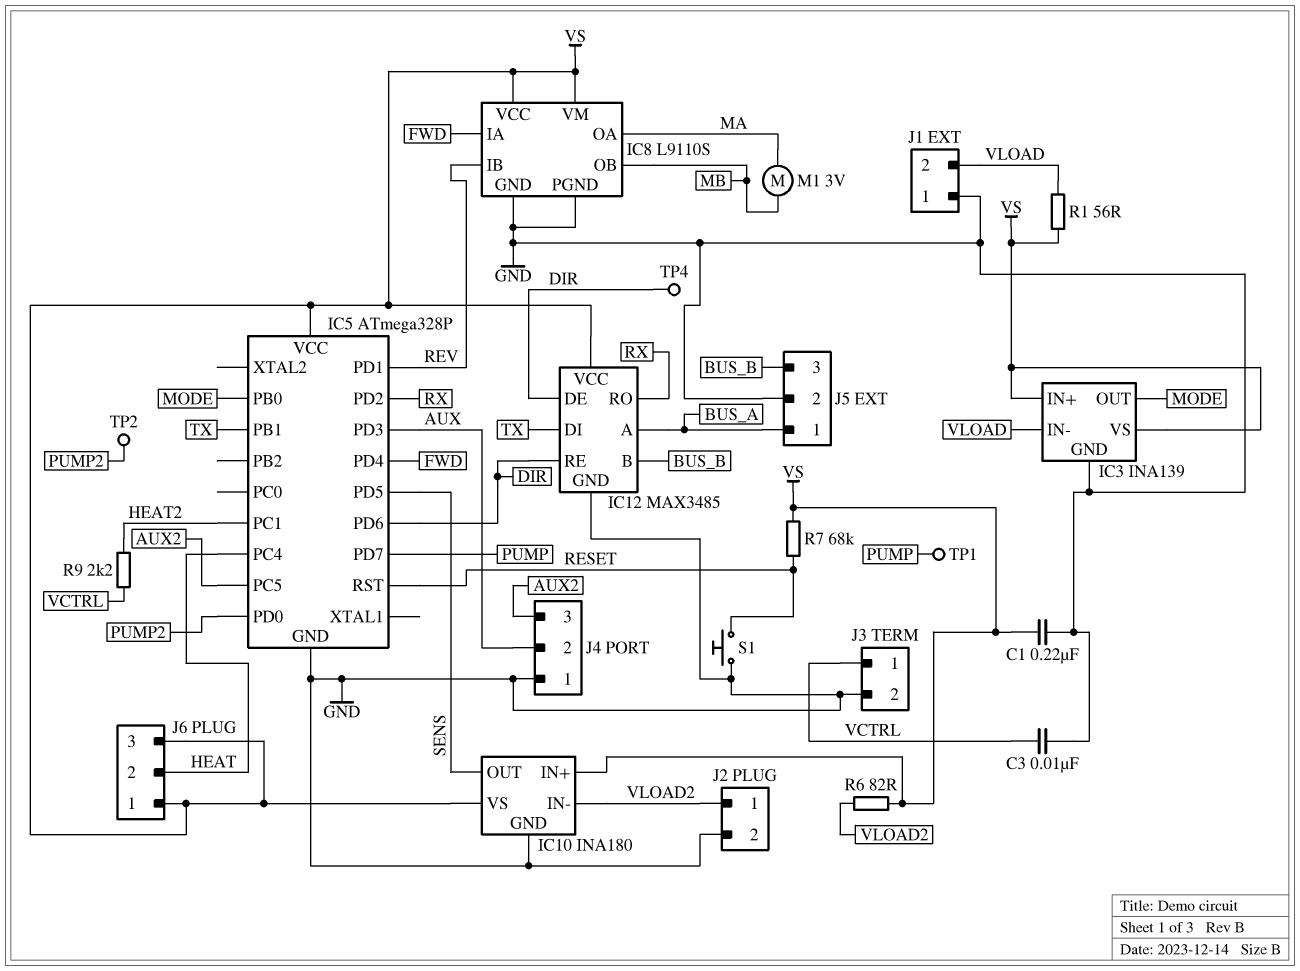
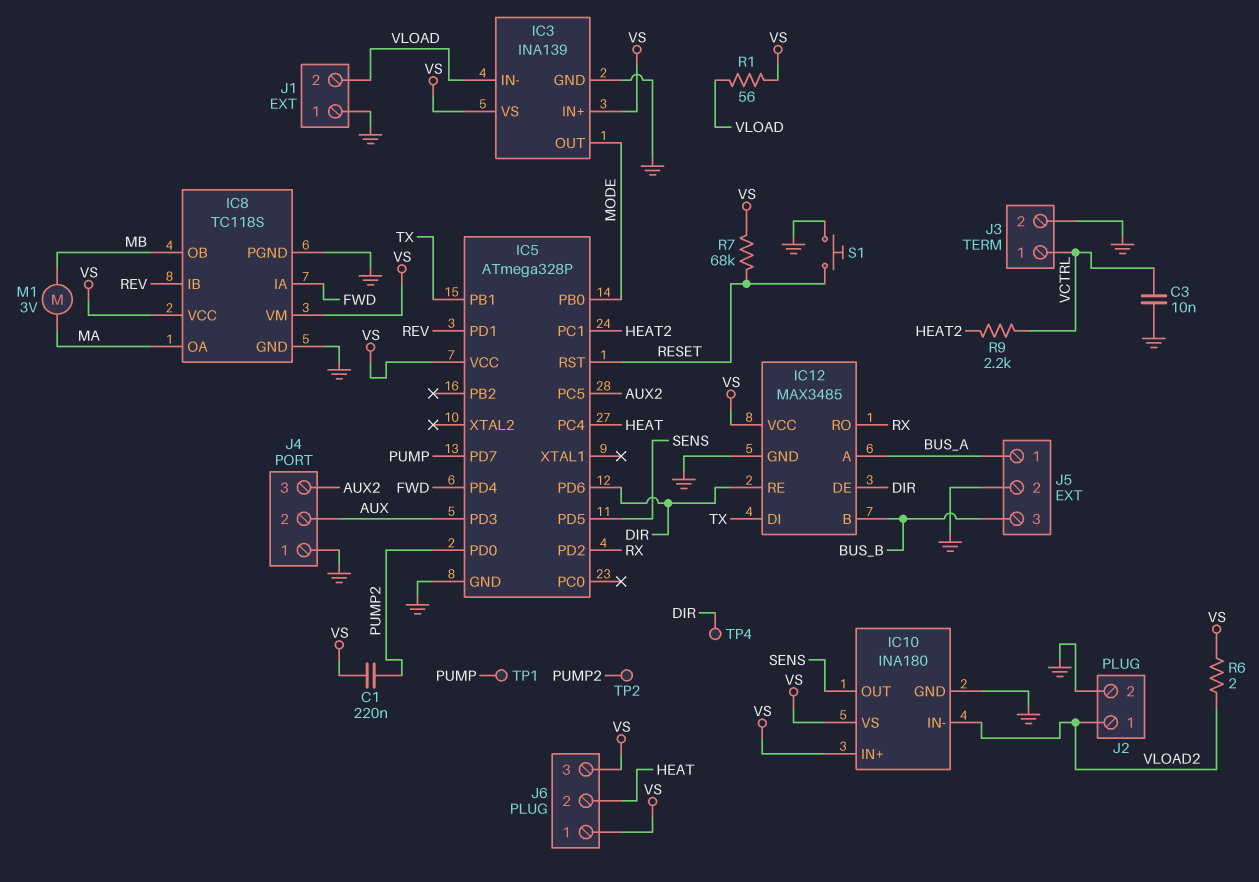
C1: 220nF (GND, VS) -> 220nF (PUMP2, VS)
IC8: L9110S -> TC118S
R6: 82 (VLOAD2, VS) -> 2 (VLOAD2, VS)

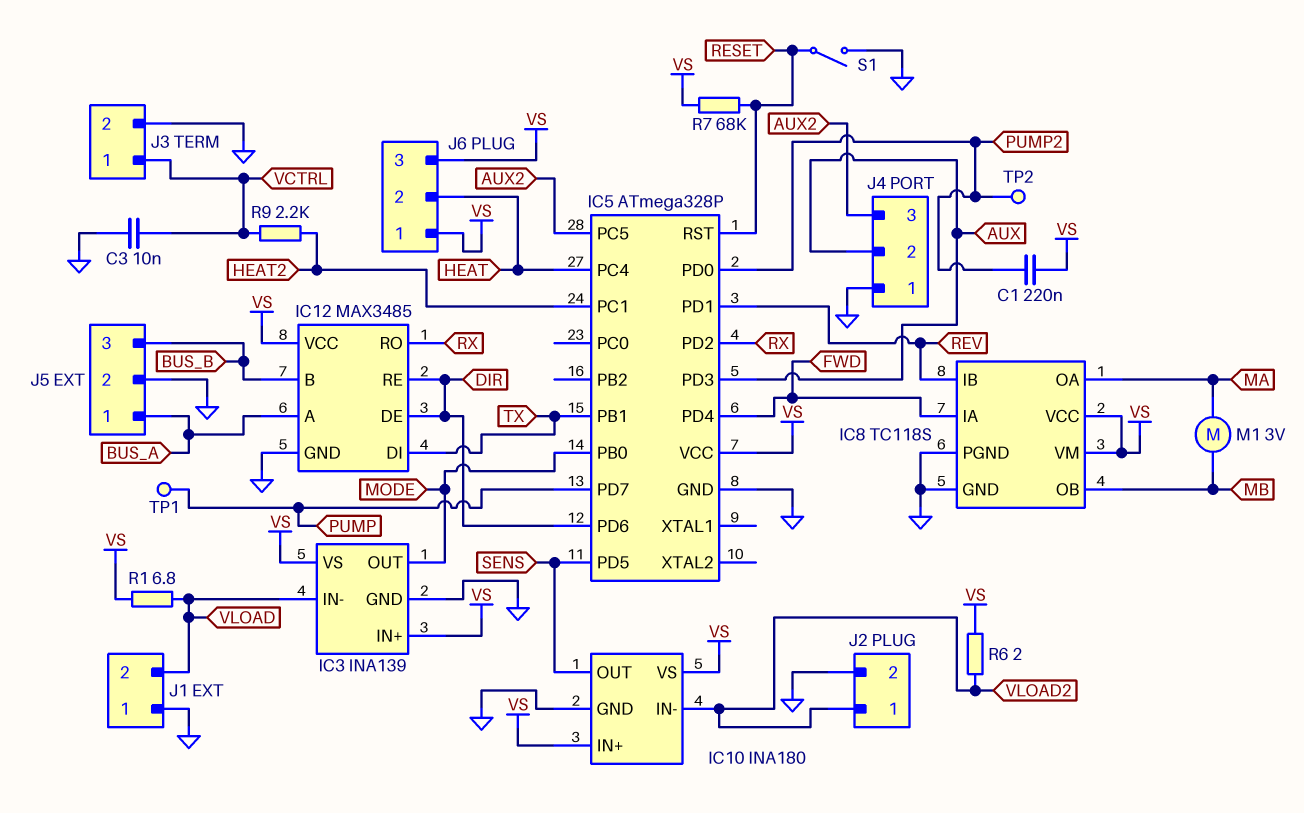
R1: 56 (VLOAD, VS) -> 6.8 (VLOAD, VS)
S1: button (GND, RESET) -> switch (GND, RESET)
TP4: test point (DIR) -> none

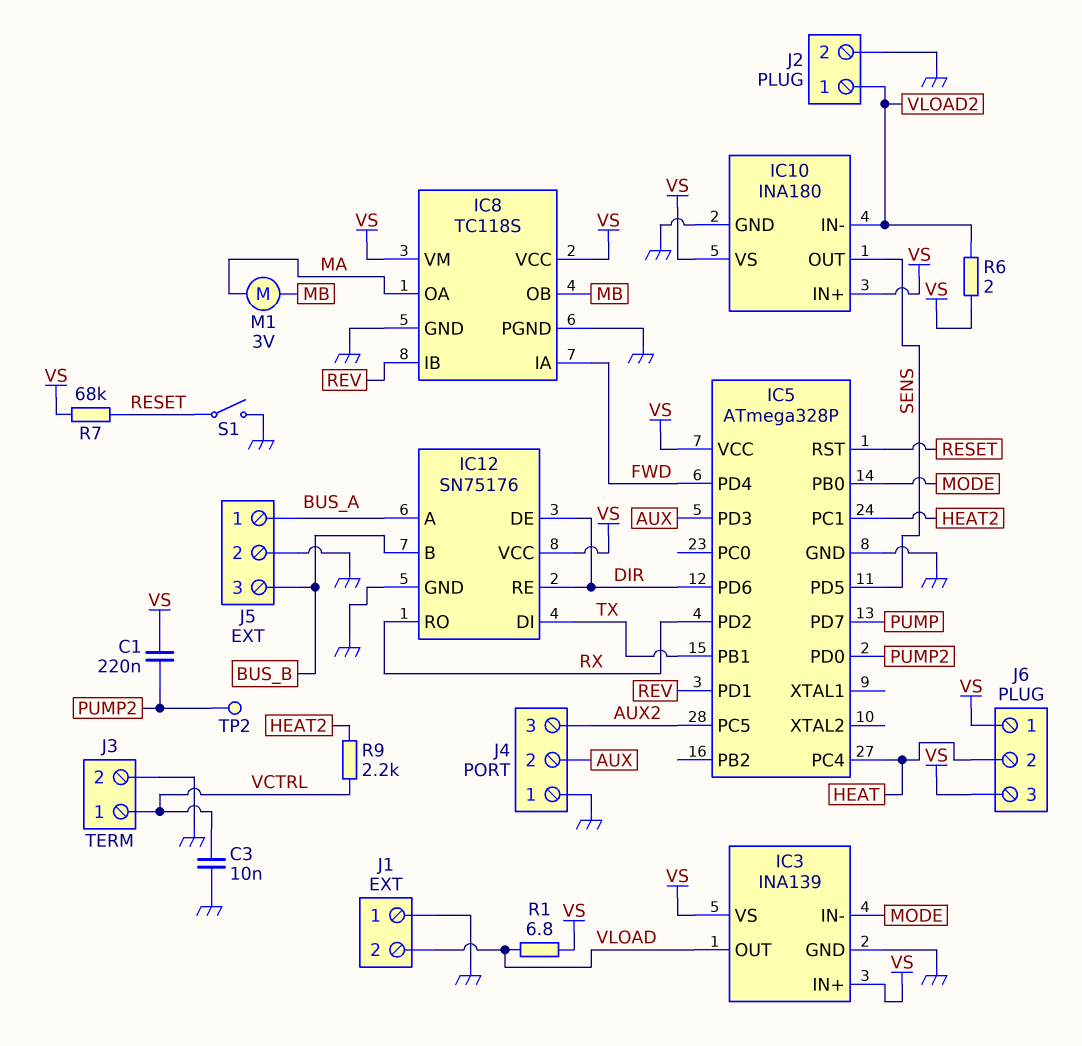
IC3 pin IN-: VLOAD -> MODE
IC3 pin OUT: MODE -> VLOAD
IC12: MAX3485 -> SN75176
TP1: test point (PUMP) -> none

